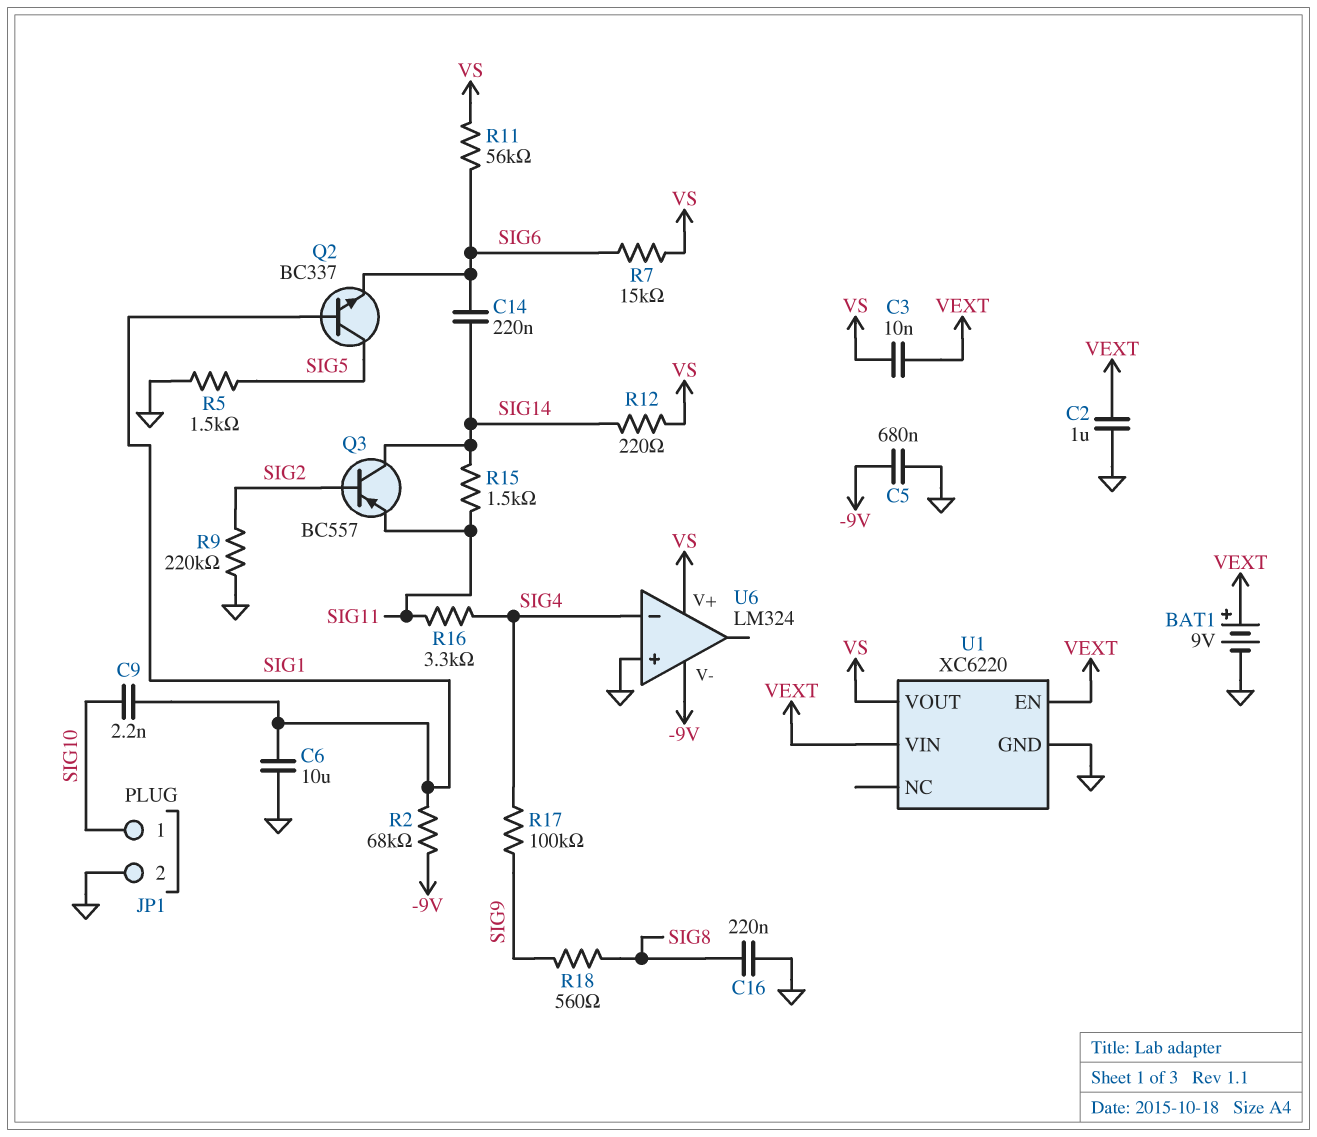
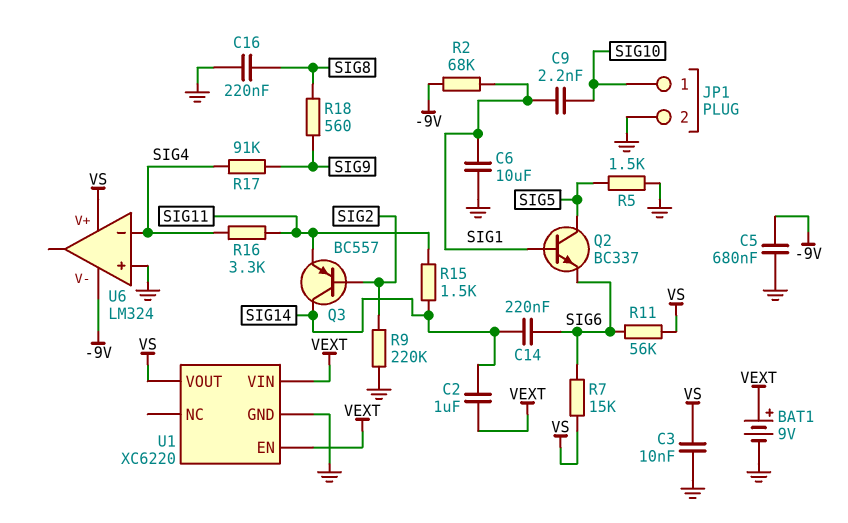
C2: 1uF (GND, VEXT) -> 1uF (SIG14, VEXT)
C3: 10nF (VEXT, VS) -> 10nF (GND, VS)
R12: 220 (SIG14, VS) -> none
R17: 100k (SIG4, SIG9) -> 91k (SIG4, SIG9)

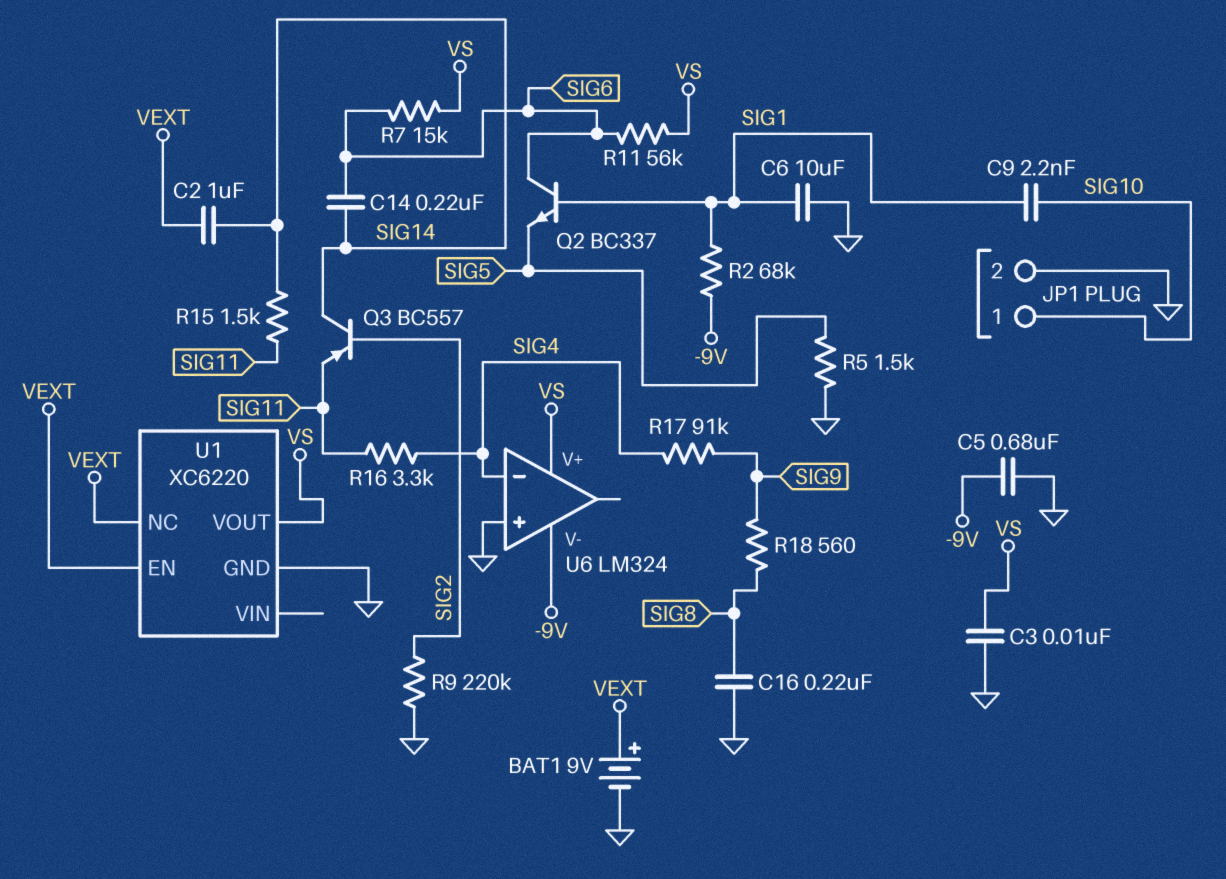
Q2: NPN BC337 (B SIG1, C SIG5, E SIG6) -> NPN BC337 (B SIG1, C SIG6, E SIG5)
U1 pin NC: none -> VEXT
U1 pin VIN: VEXT -> none

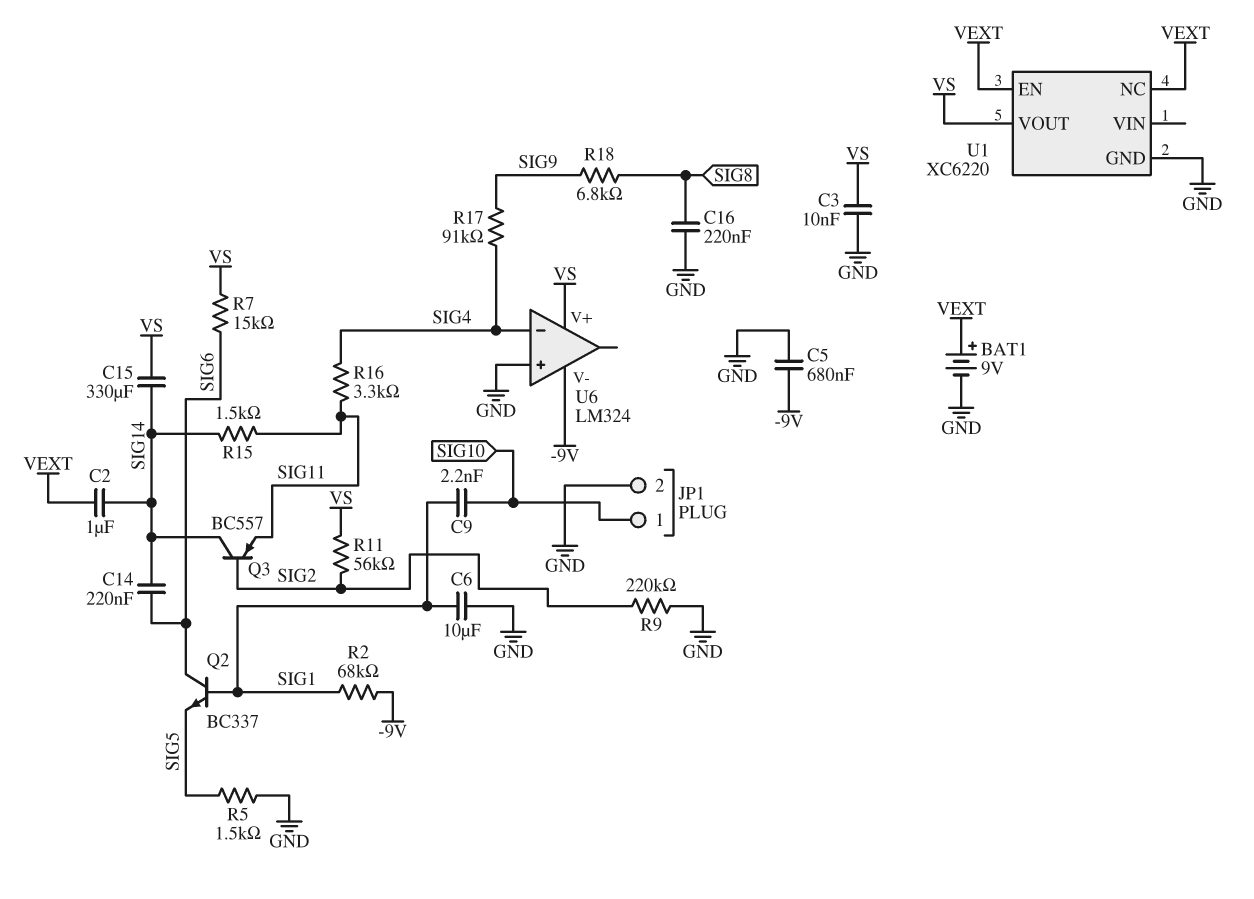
C15: none -> 330uF (SIG14, VS)
R11: 56k (SIG6, VS) -> 56k (SIG2, VS)
R18: 560 (SIG8, SIG9) -> 6.8k (SIG8, SIG9)

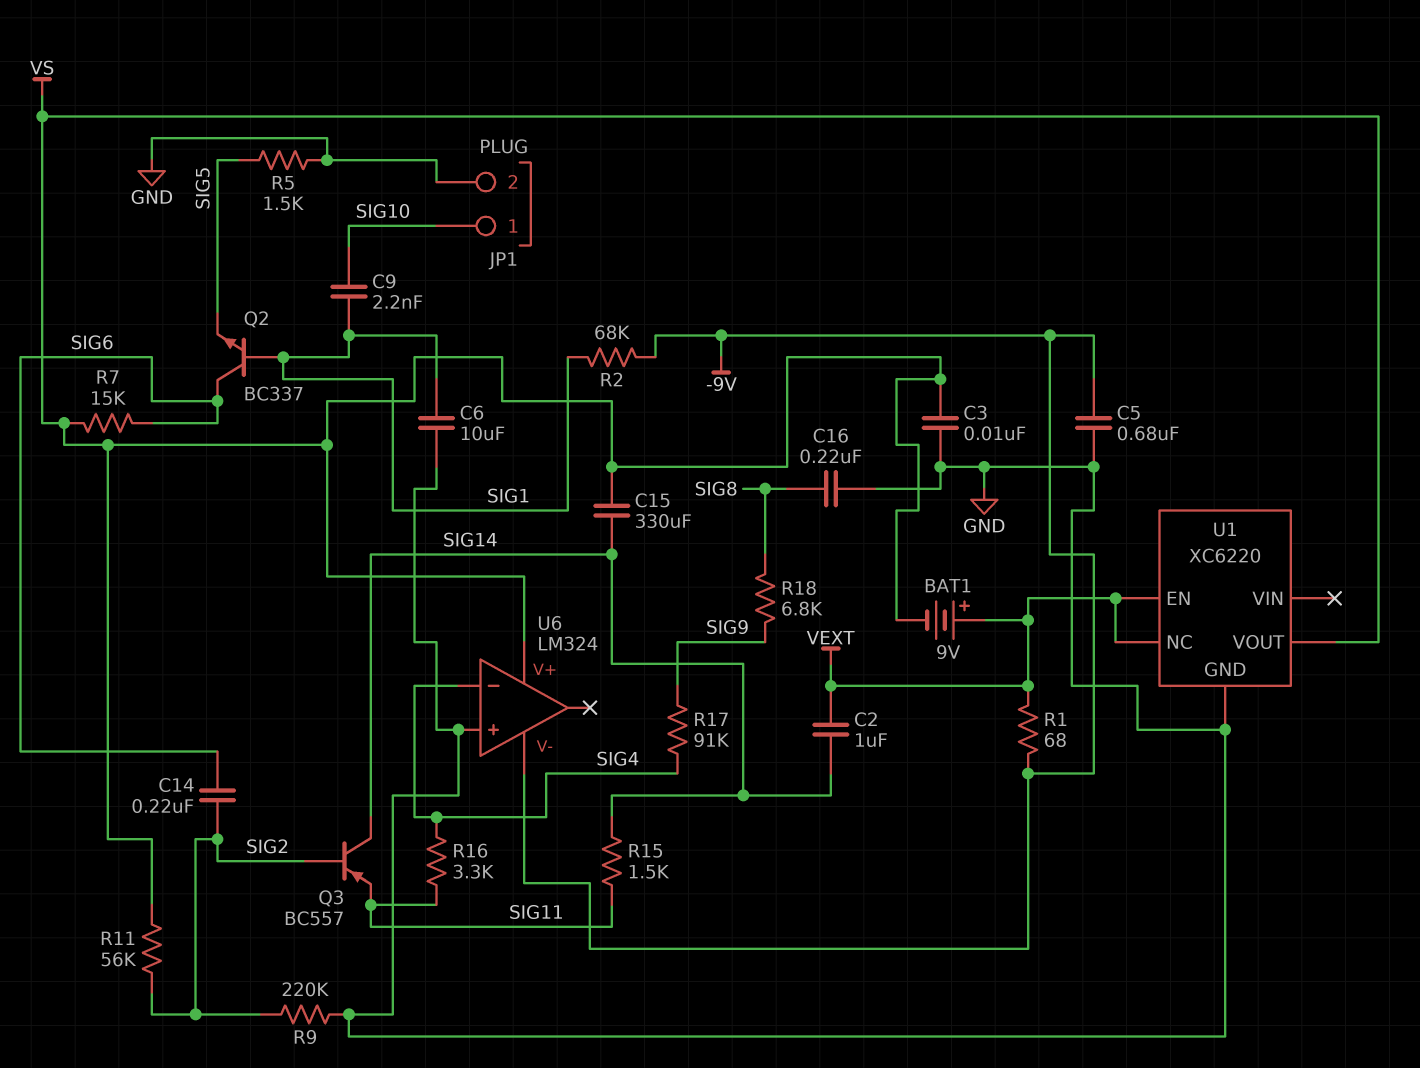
BAT1: 9V (plus VEXT, minus GND) -> 9V (plus VEXT, minus VS)
C14: 220nF (SIG6, SIG14) -> 220nF (SIG2, SIG6)
R1: none -> 68 (-9V, VEXT)

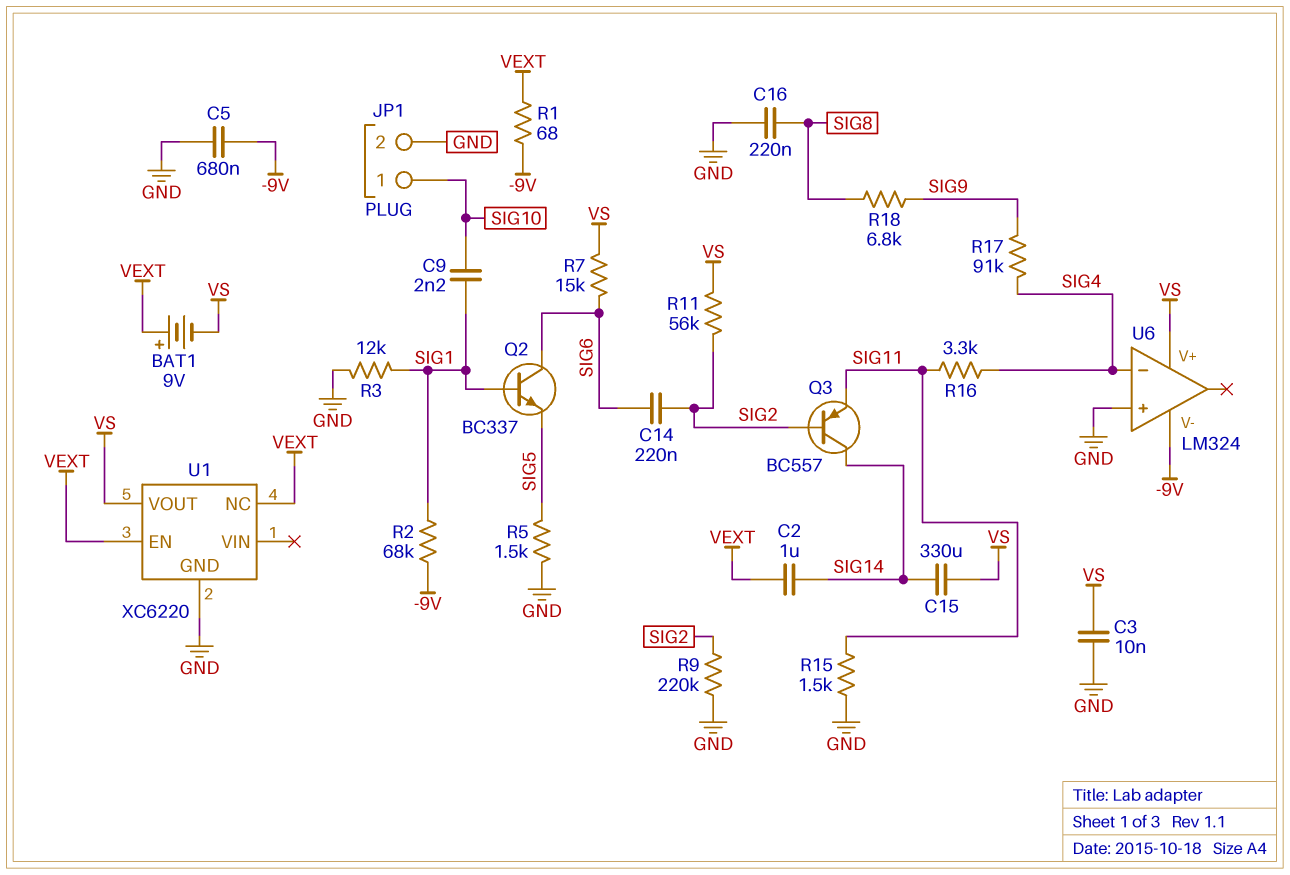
C6: 10uF (GND, SIG1) -> none
R3: none -> 12k (GND, SIG1)
R15: 1.5k (SIG11, SIG14) -> 1.5k (GND, SIG11)

